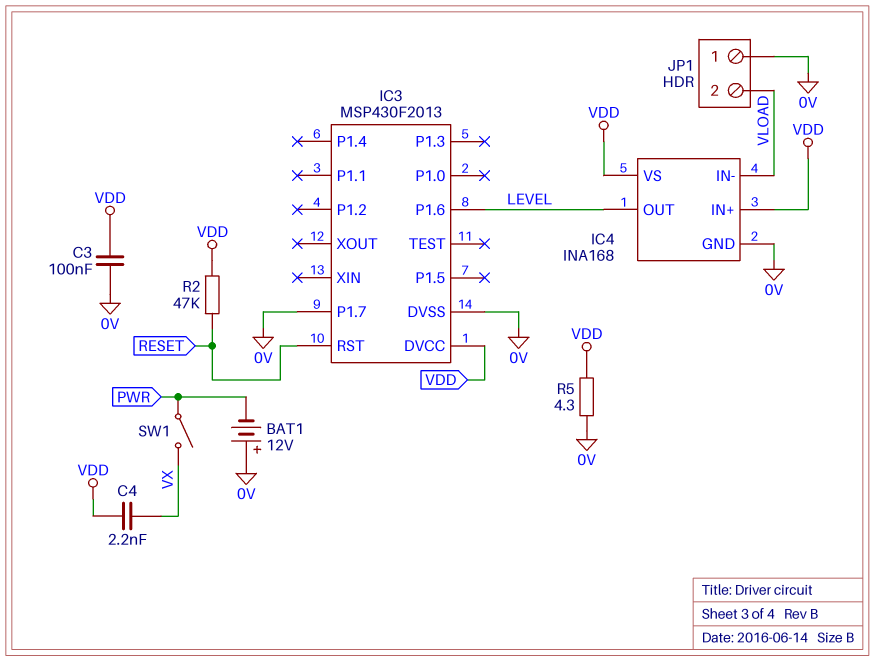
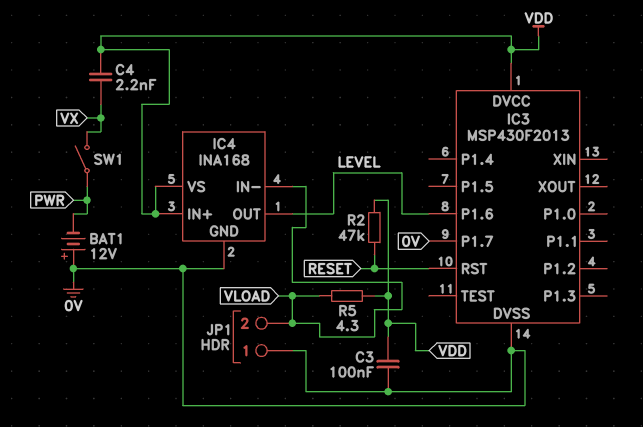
R5: 4.3 (0V, VDD) -> 4.3 (VDD, VLOAD)

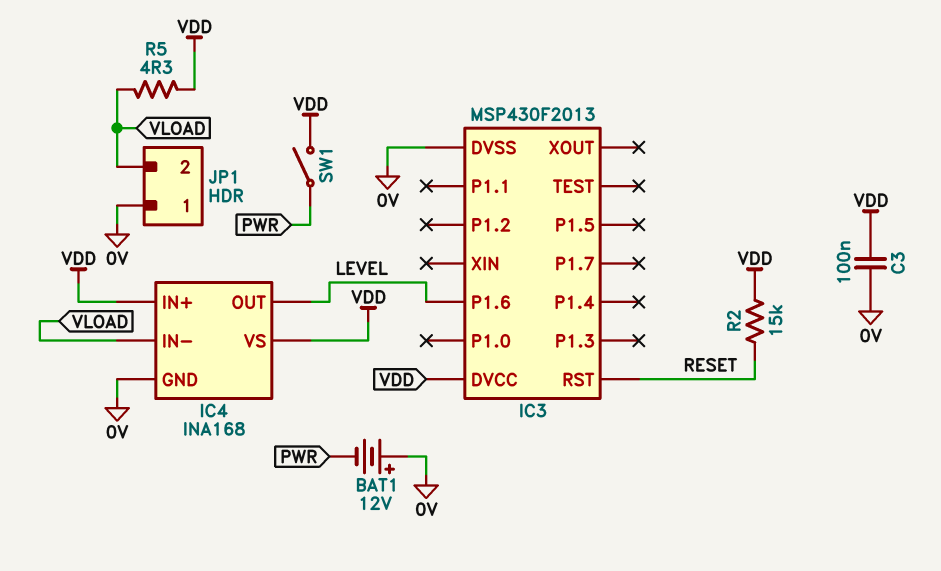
C4: 2.2nF (VDD, VX) -> none
IC3 pin P1.7: 0V -> none
R2: 47k (RESET, VDD) -> 15k (RESET, VDD)
SW1: switch (PWR, VX) -> switch (PWR, VDD)

